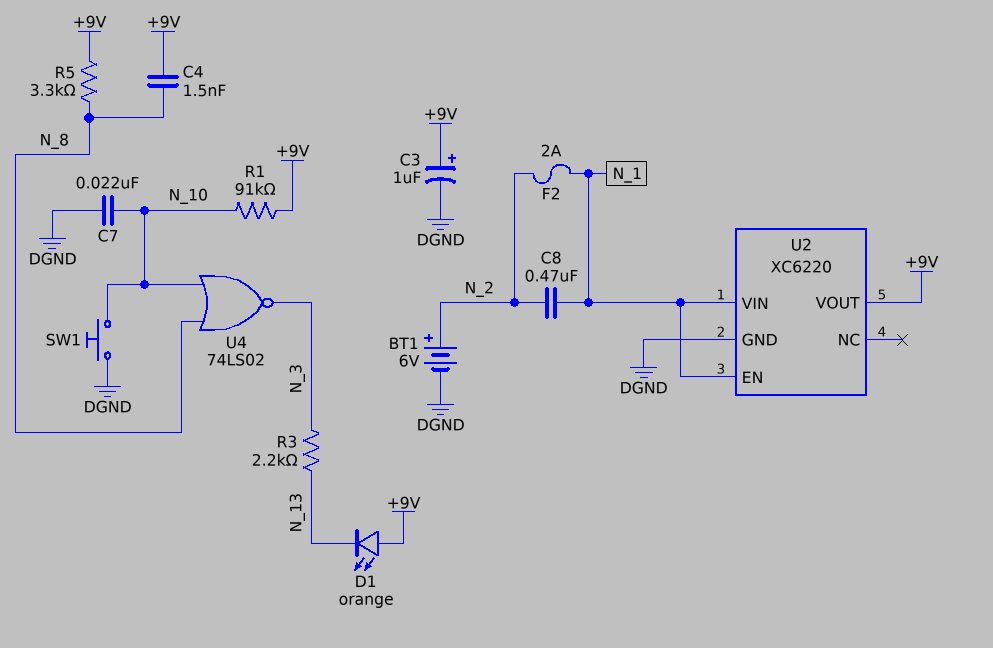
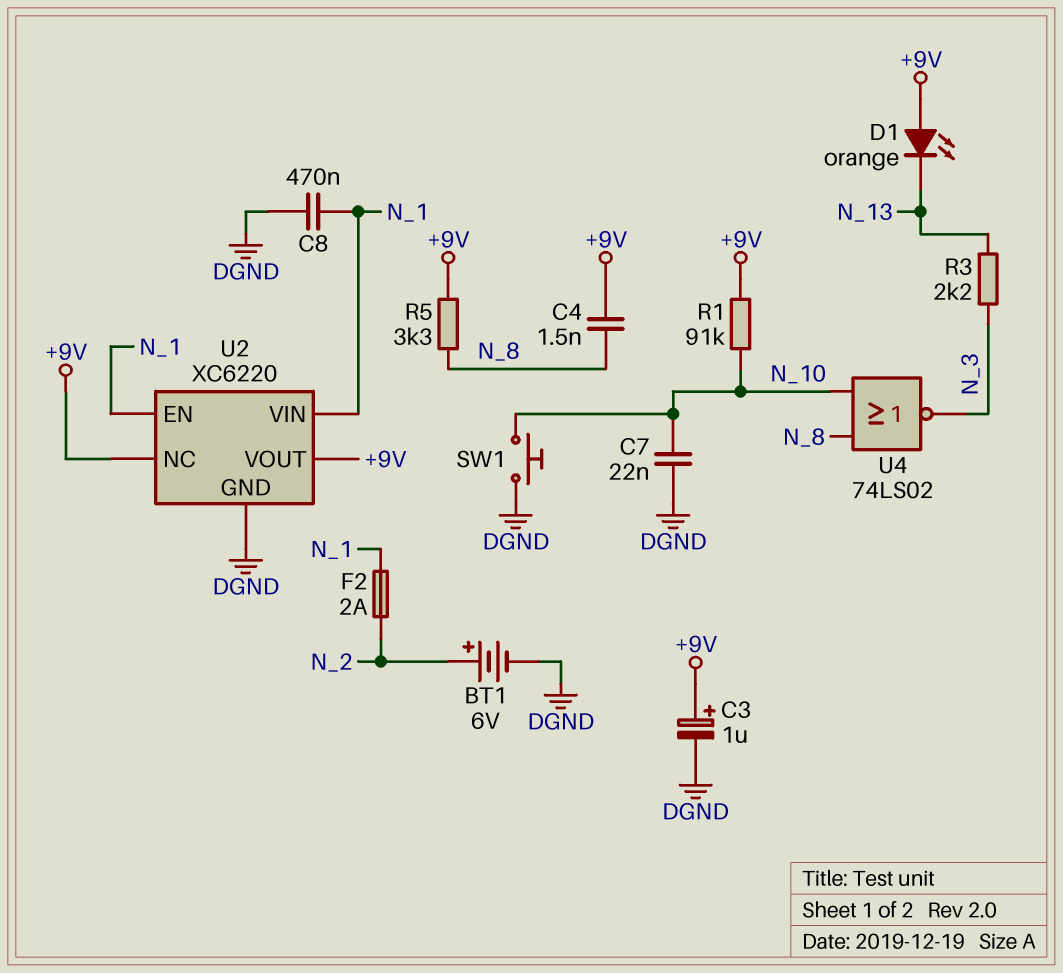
C8: 470nF (N_1, N_2) -> 470nF (DGND, N_1)
U2 pin NC: none -> +9V

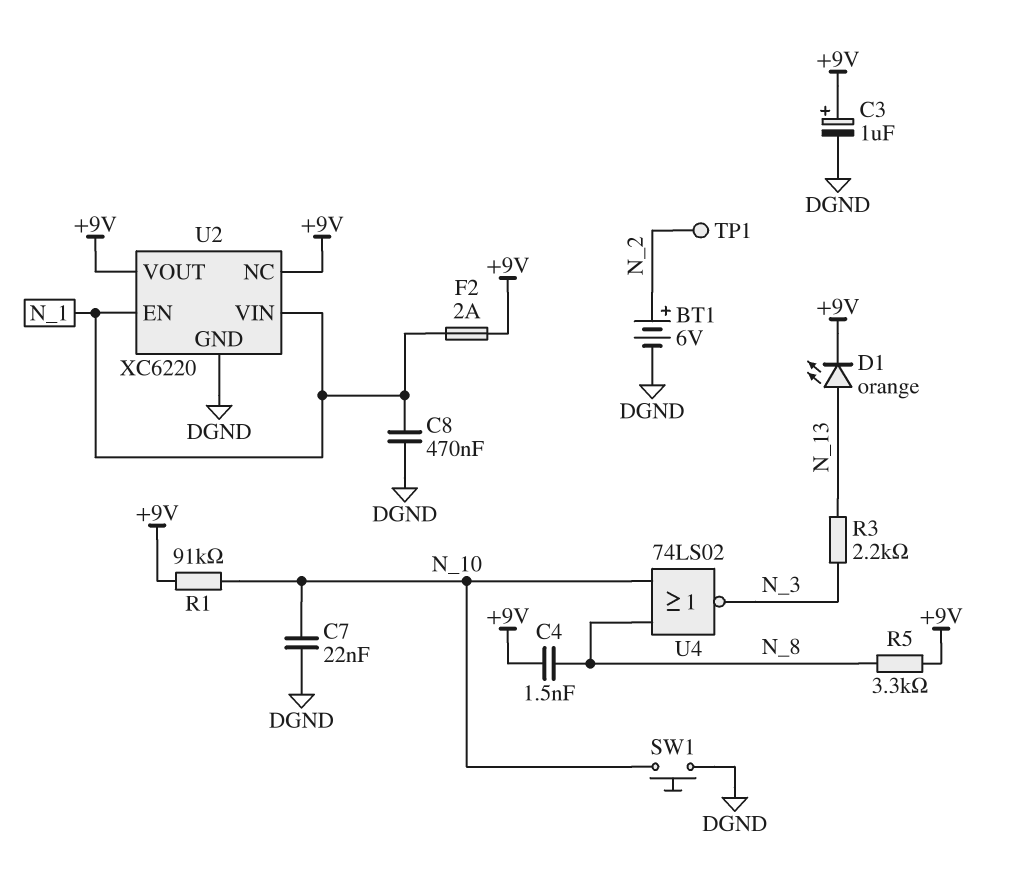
D1: LED orange (A +9V, K N_13) -> LED orange (A N_13, K +9V)
F2: 2A (N_1, N_2) -> 2A (+9V, N_1)
TP1: none -> test point (N_2)

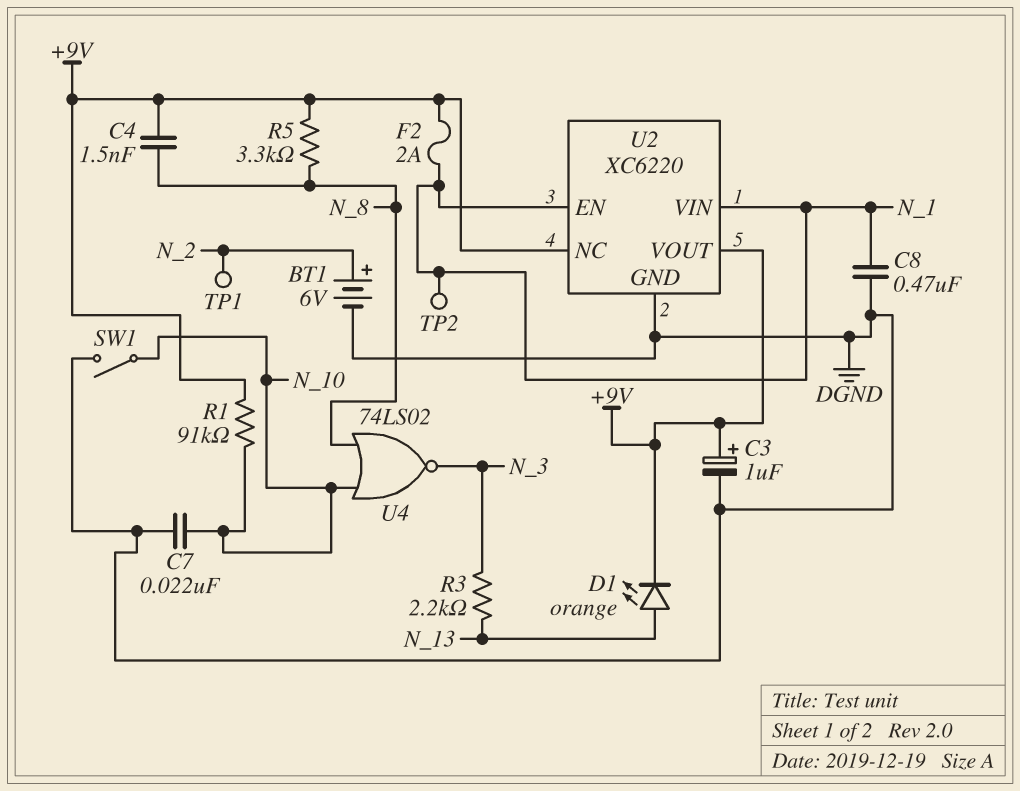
SW1: button (DGND, N_10) -> switch (DGND, N_10)
TP2: none -> test point (N_1)

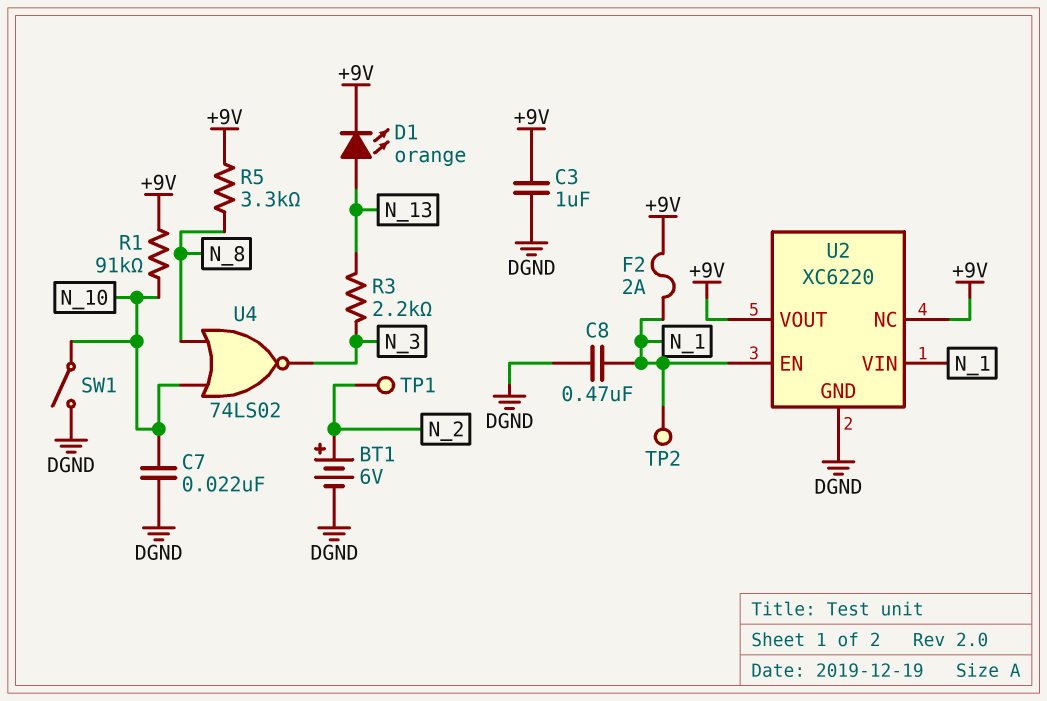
C3: 1uF (plus +9V, minus DGND) -> 1uF (+9V, DGND)
C4: 1.5nF (+9V, N_8) -> none

